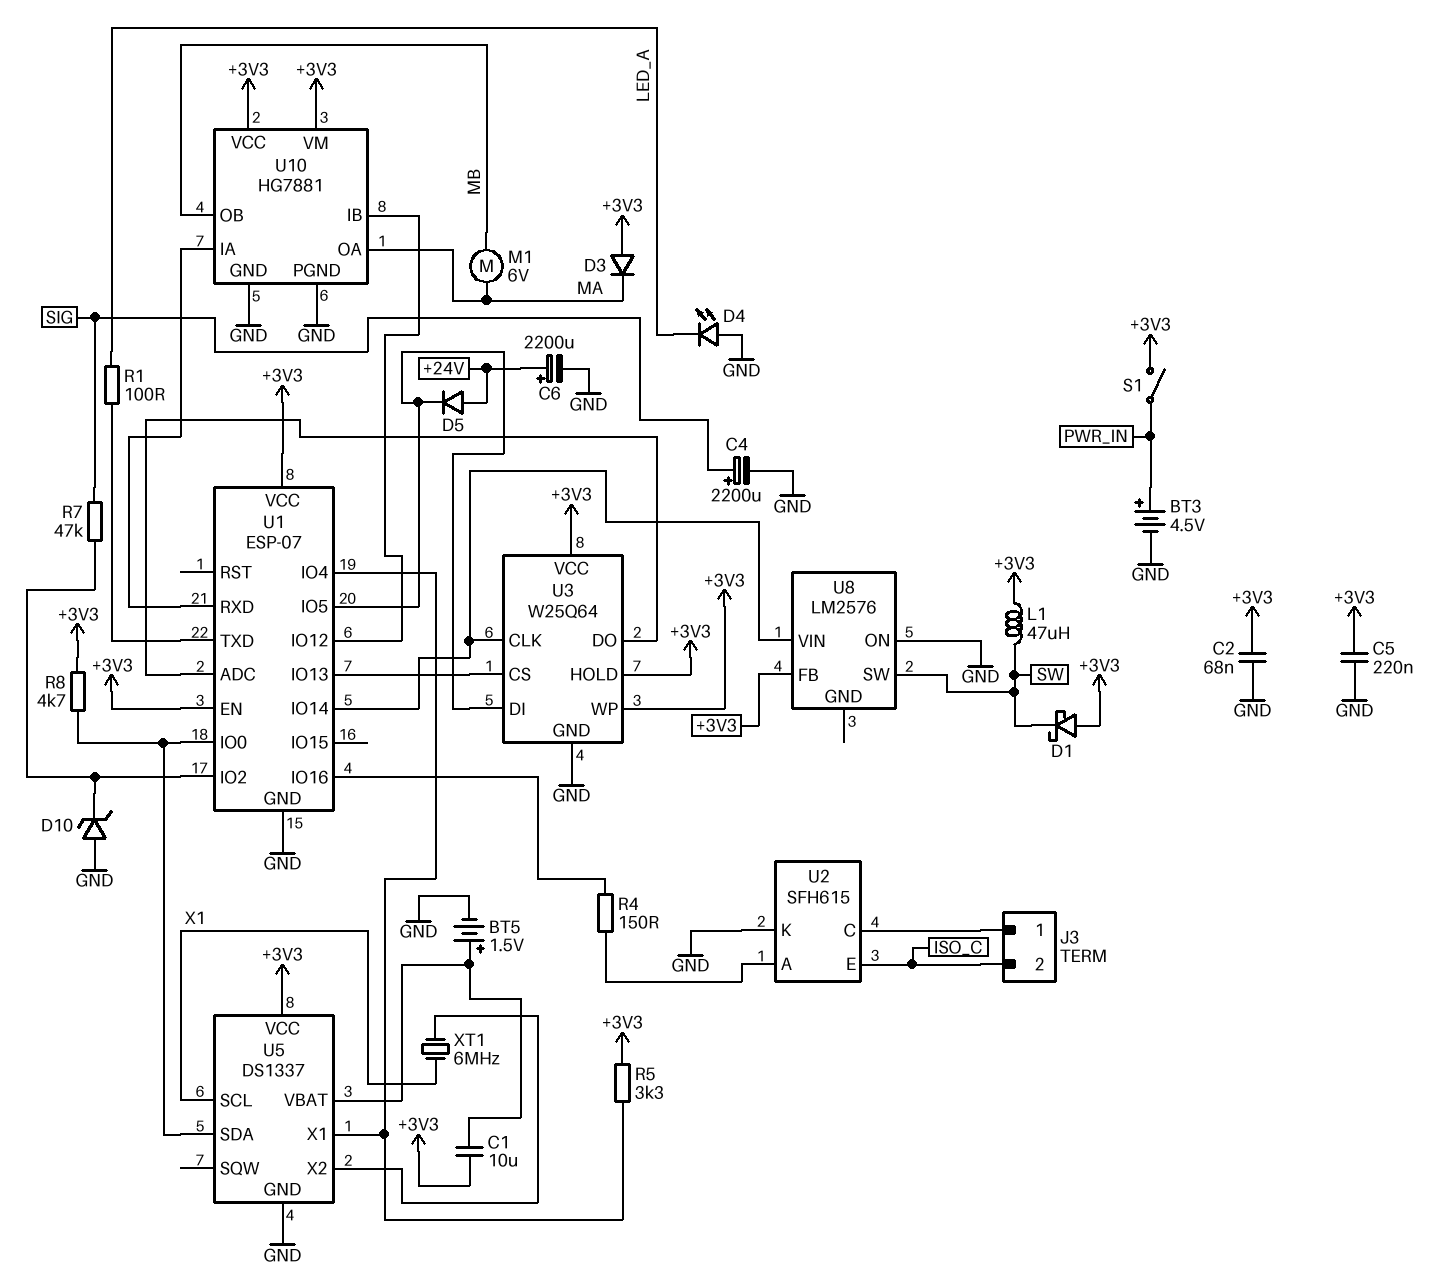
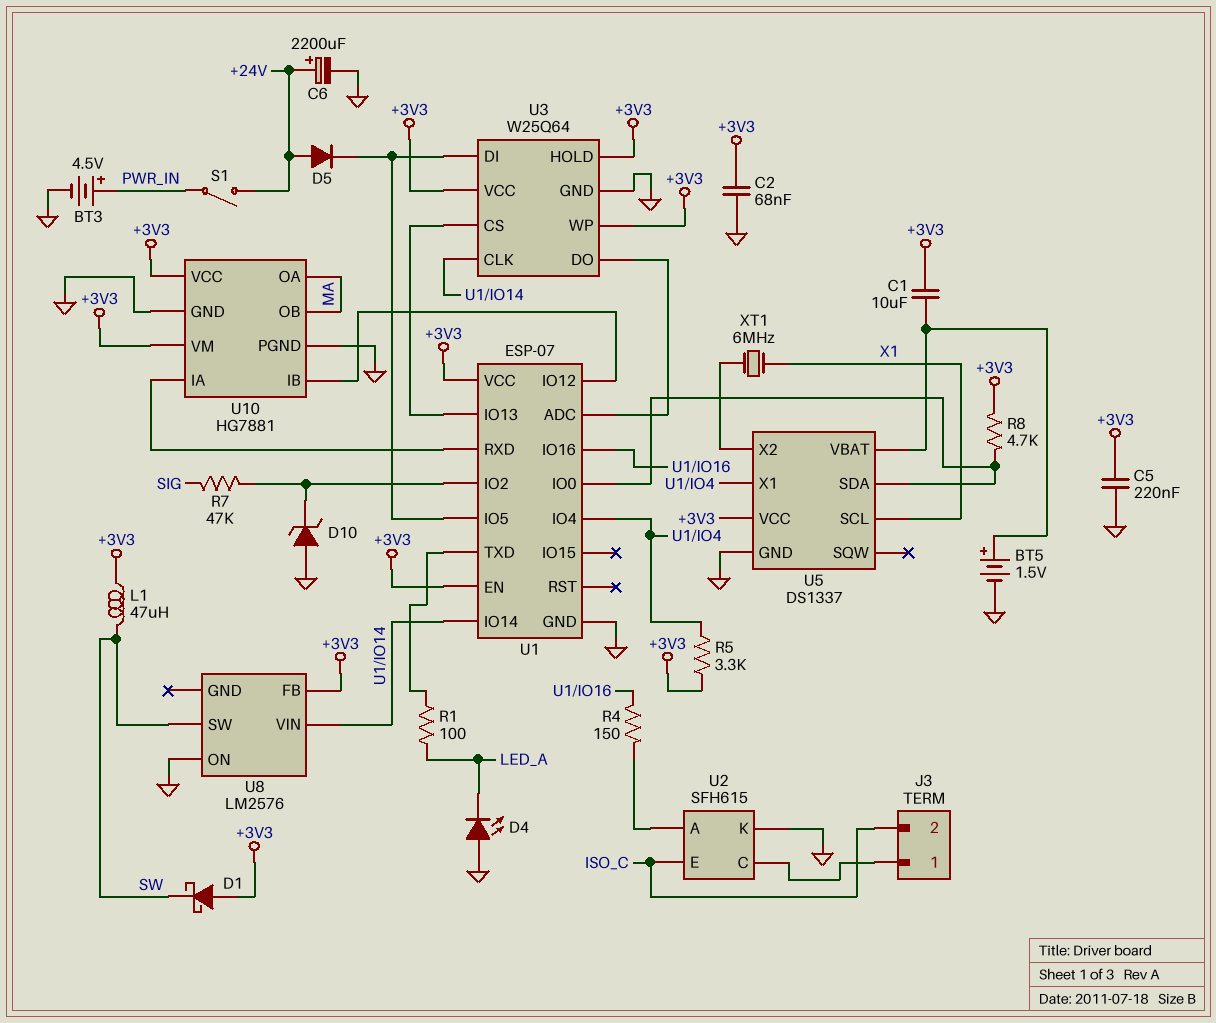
C4: 2200uF (plus SIG, minus GND) -> none
D3: diode (A +3V3, K MA) -> none
M1: motor 6V (MA, MB) -> none
S1: switch (+3V3, PWR_IN) -> switch (+24V, PWR_IN)
U10 pin OB: MB -> MA

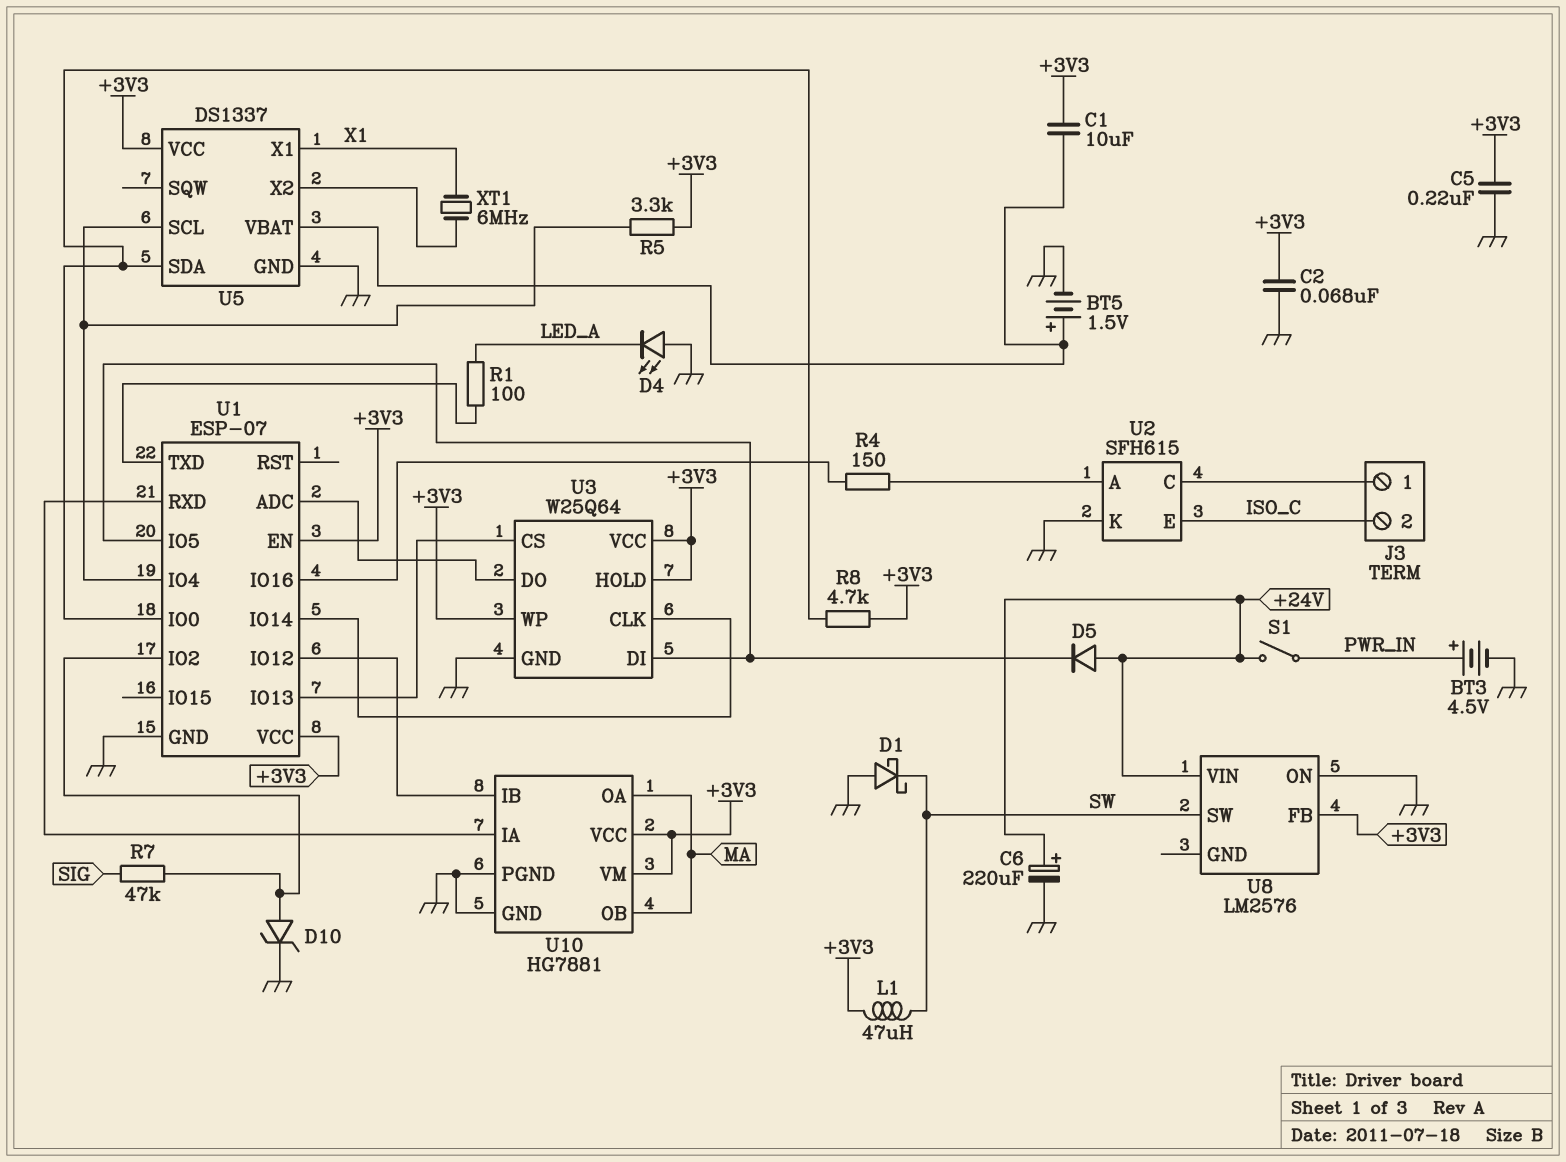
C6: 2200uF (plus +24V, minus GND) -> 220uF (plus +24V, minus GND)
D1: schottky (A +3V3, K SW) -> schottky (A GND, K SW)
D10: zener (A GND, K U1/IO2) -> zener (A U1/IO2, K GND)
U5 pin SCL: X1 -> U1/IO4
U5 pin X1: U1/IO4 -> X1
U8 pin VIN: U1/IO14 -> +24V

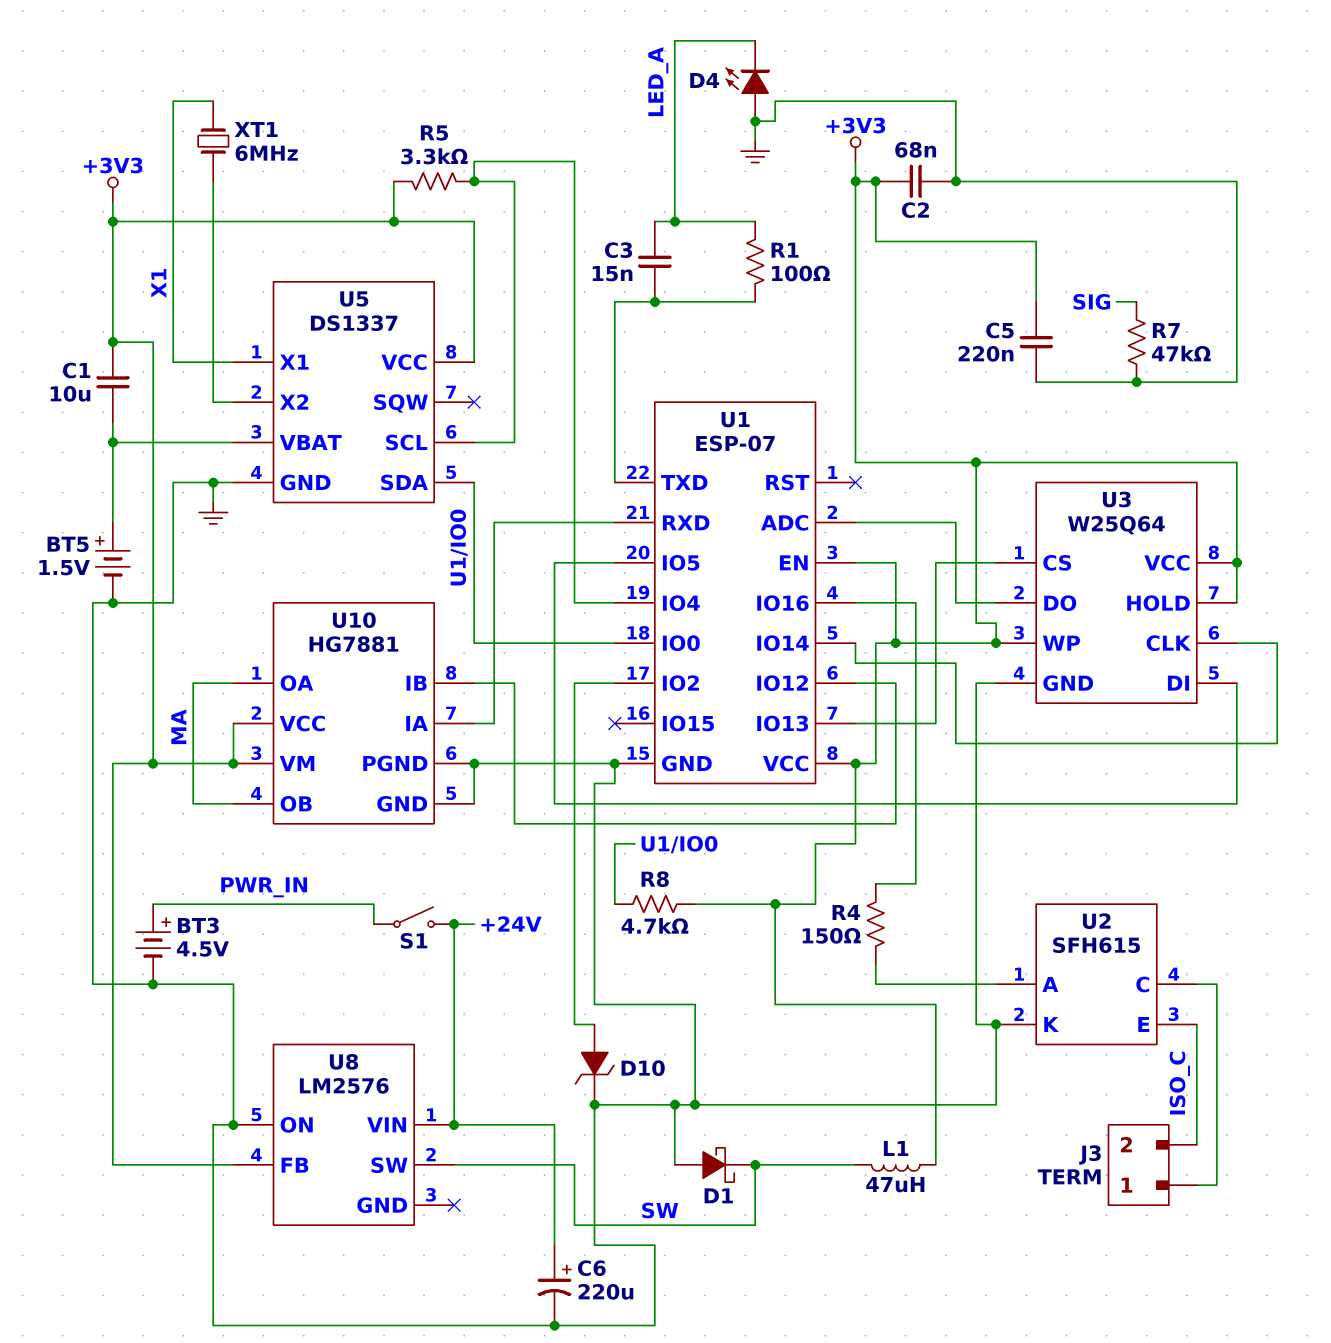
C3: none -> 15nF (LED_A, U1/TXD)
D5: diode (A +24V, K U1/IO5) -> none
R7: 47k (SIG, U1/IO2) -> 47k (GND, SIG)

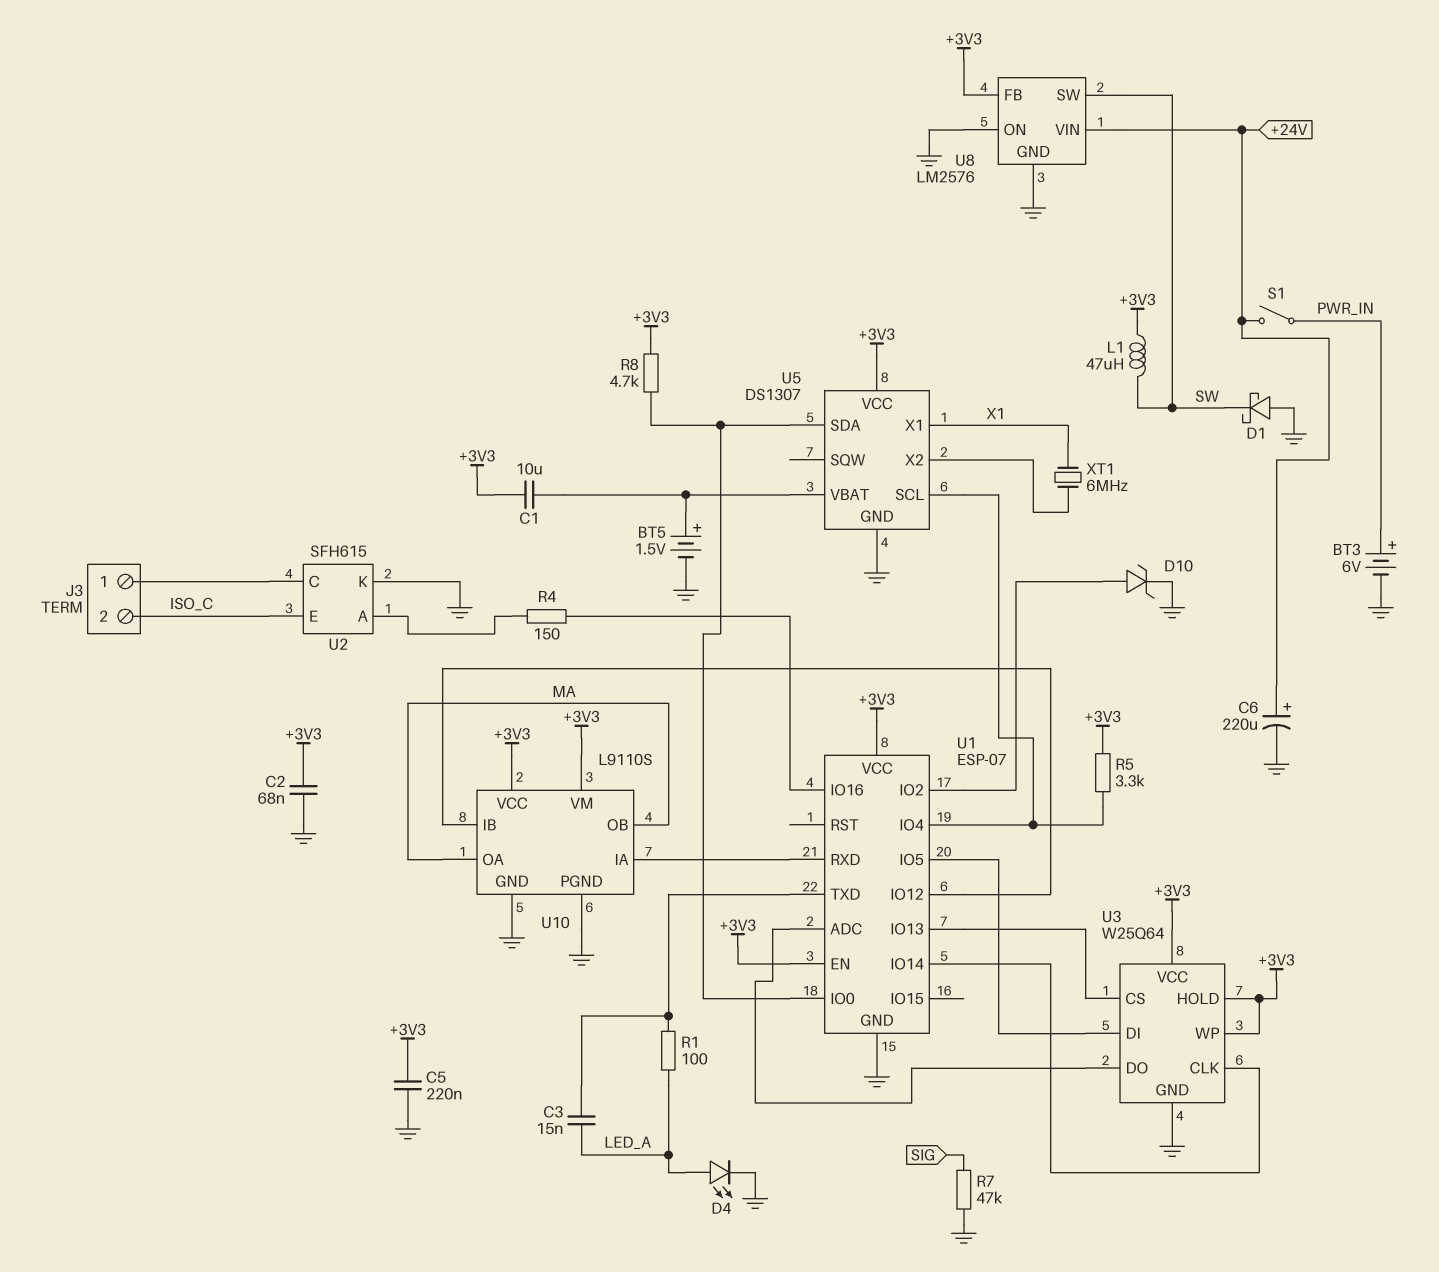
BT3: 4.5V (plus PWR_IN, minus GND) -> 6V (plus PWR_IN, minus GND)
D4: LED (A GND, K LED_A) -> LED (A LED_A, K GND)
U5: DS1337 -> DS1307
U8 pin GND: none -> GND
U10: HG7881 -> L9110S

